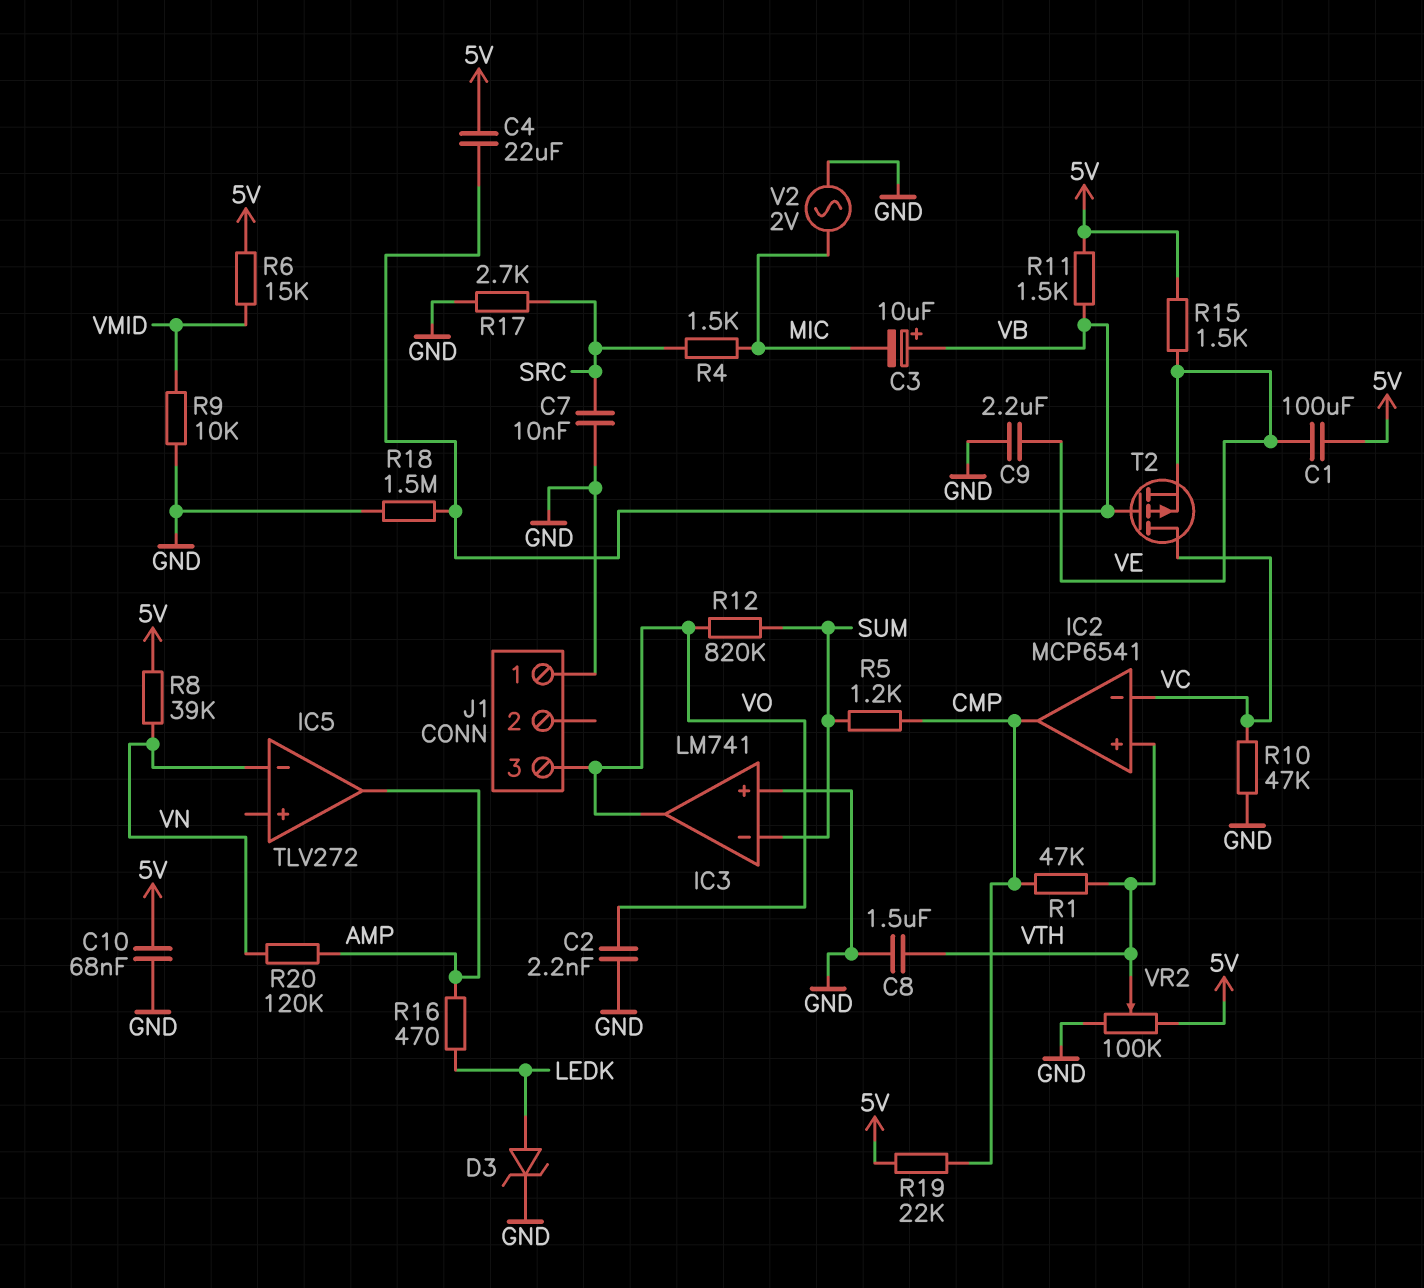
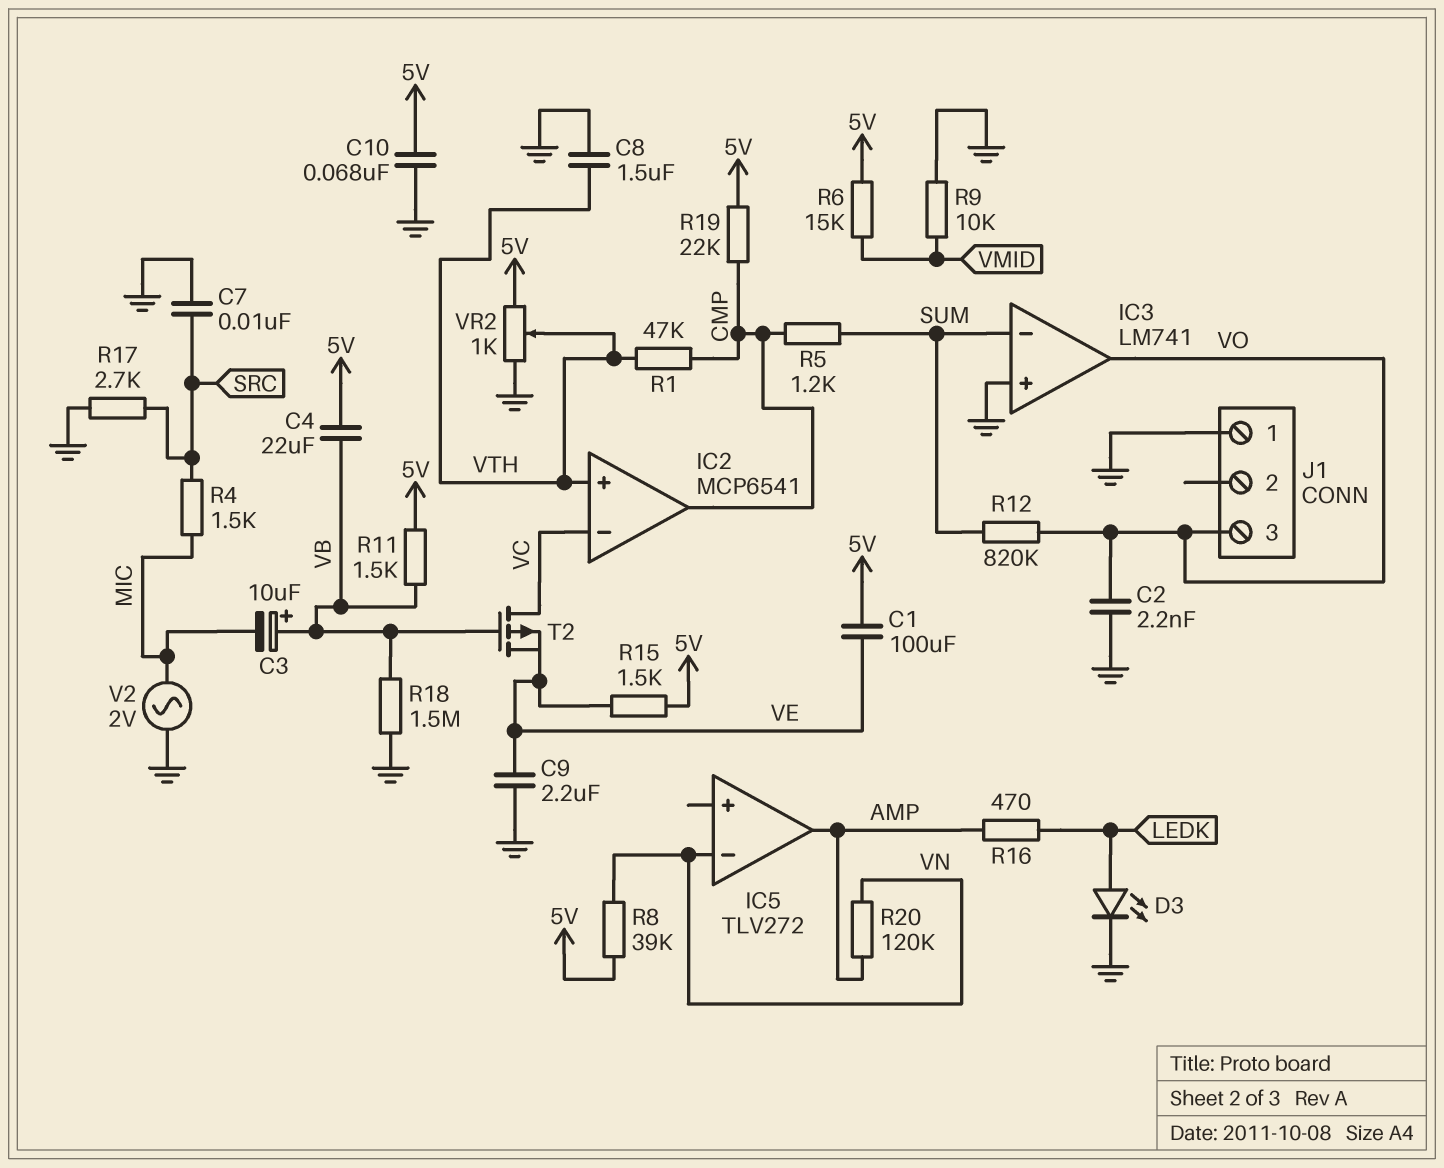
D3: zener (A LEDK, K GND) -> LED (A LEDK, K GND)
R10: 47k (GND, VC) -> none
VR2: 100k (5V, GND, wiper VTH) -> 1k (5V, GND, wiper VTH)

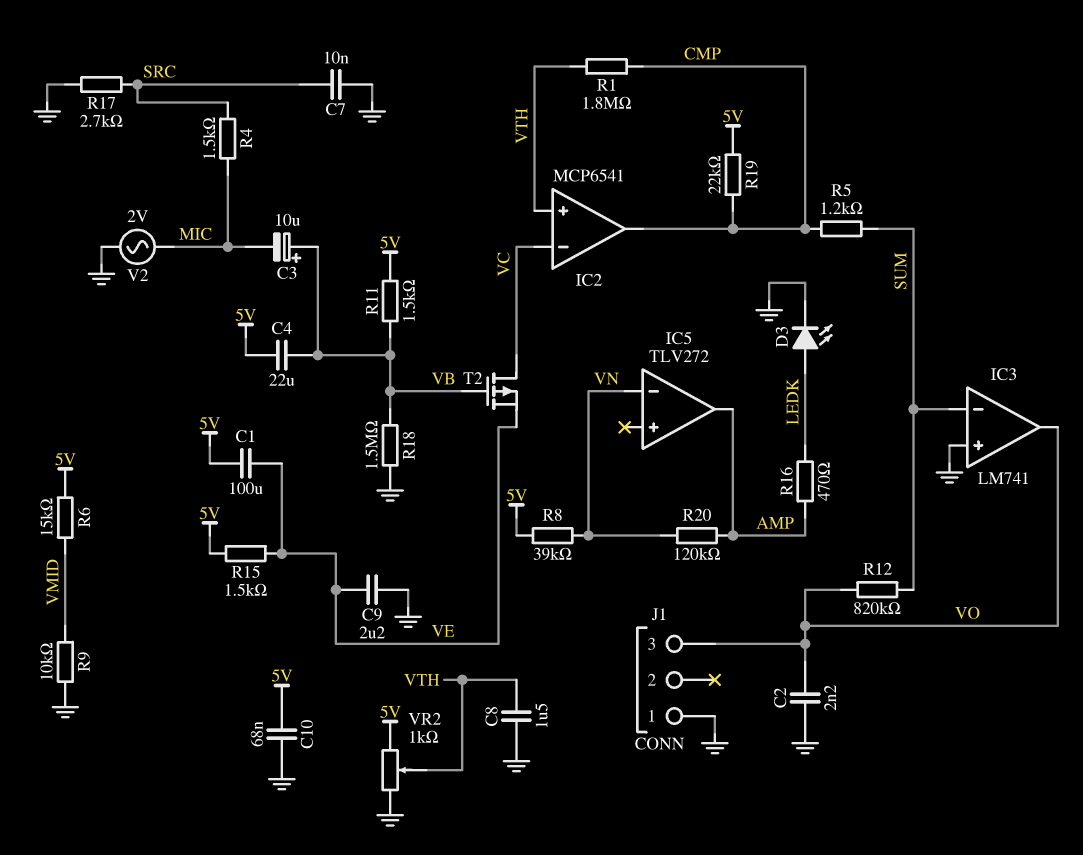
R1: 47k (CMP, VTH) -> 1.8M (CMP, VTH)

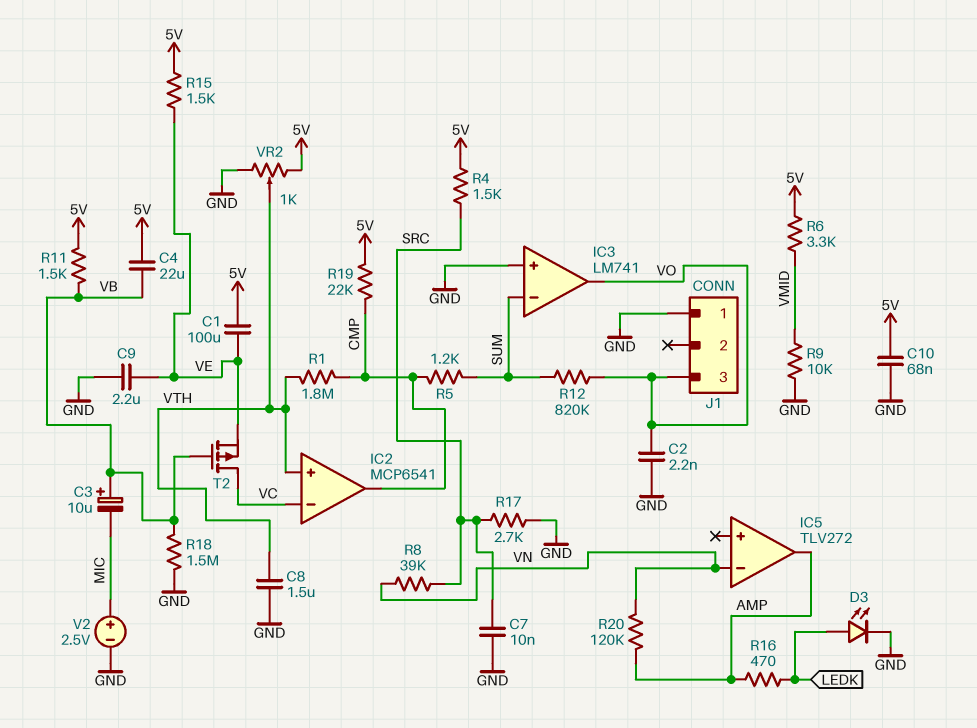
R4: 1.5k (MIC, SRC) -> 1.5k (5V, SRC)
R6: 15k (5V, VMID) -> 3.3k (5V, VMID)
R8: 39k (5V, VN) -> 39k (SRC, VN)
V2: AC 2V (GND, MIC) -> 2.5V (plus MIC, minus GND)

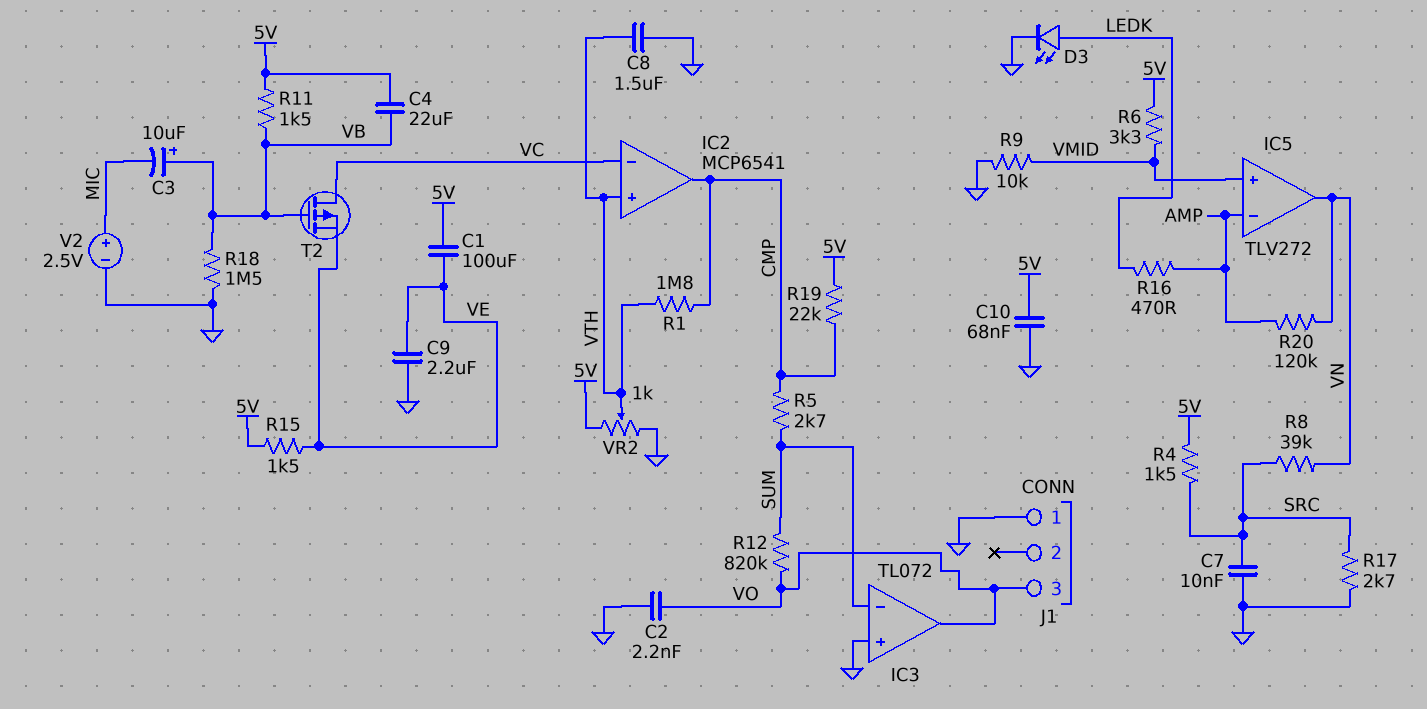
IC3: LM741 -> TL072
IC5 pin in+: none -> VMID
IC5 pin in-: VN -> AMP
IC5 pin out: AMP -> VN
R5: 1.2k (CMP, SUM) -> 2.7k (CMP, SUM)

